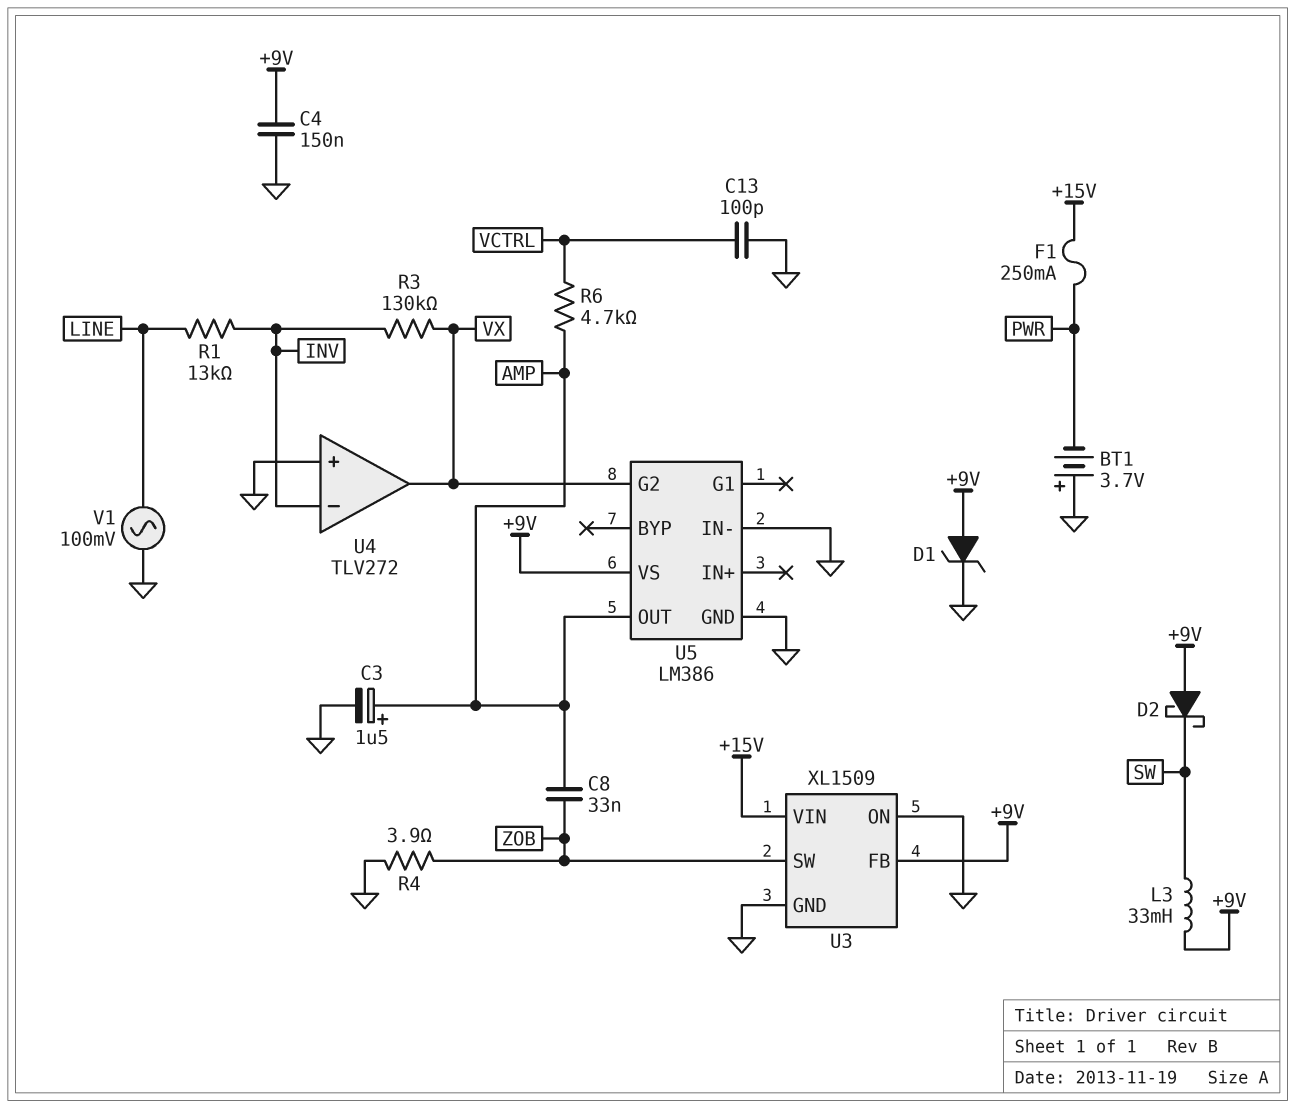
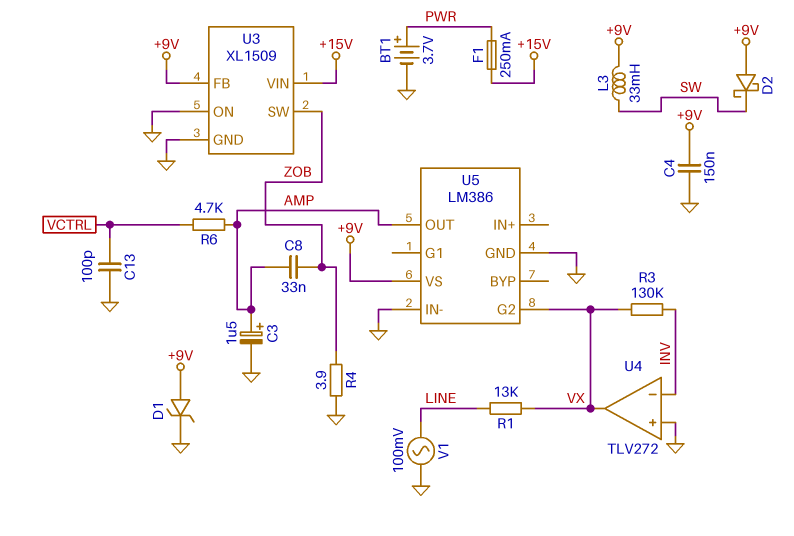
BT1: 3.7V (plus GND, minus PWR) -> 3.7V (plus PWR, minus GND)
R1: 13k (INV, LINE) -> 13k (LINE, VX)

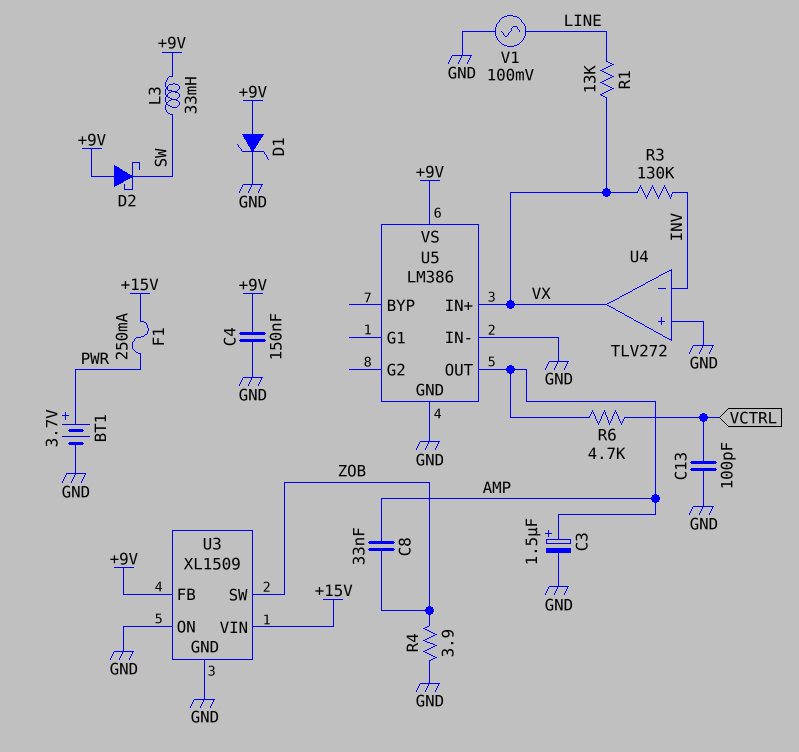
U5 pin G2: VX -> none
U5 pin IN+: none -> VX

